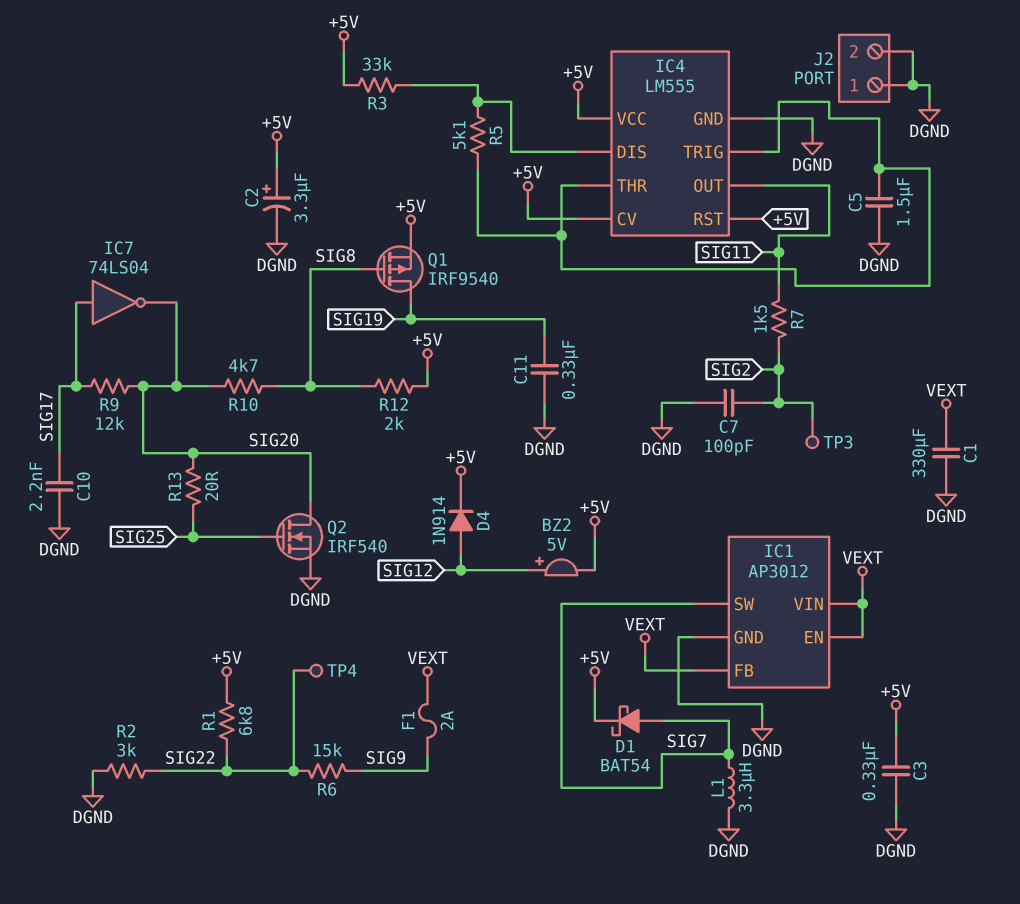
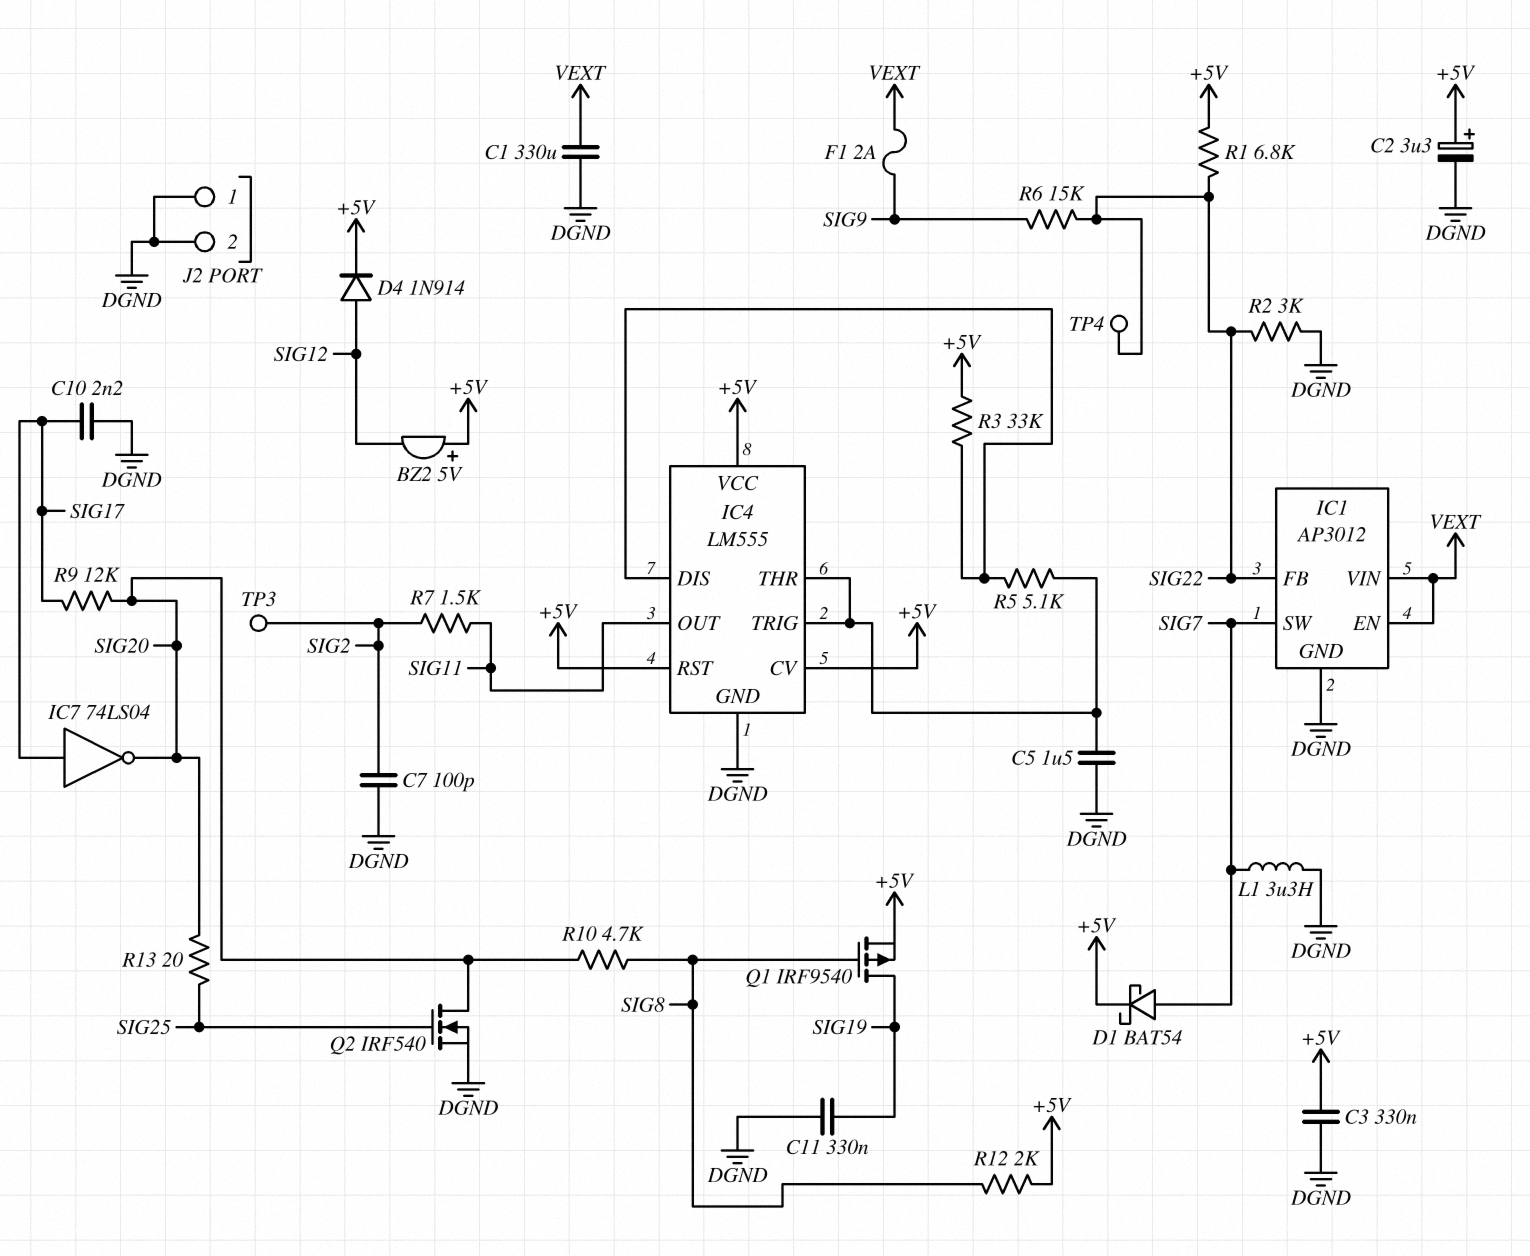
BZ2: buzzer 5V (plus SIG12, minus +5V) -> buzzer 5V (plus +5V, minus SIG12)
IC1 pin FB: VEXT -> SIG22

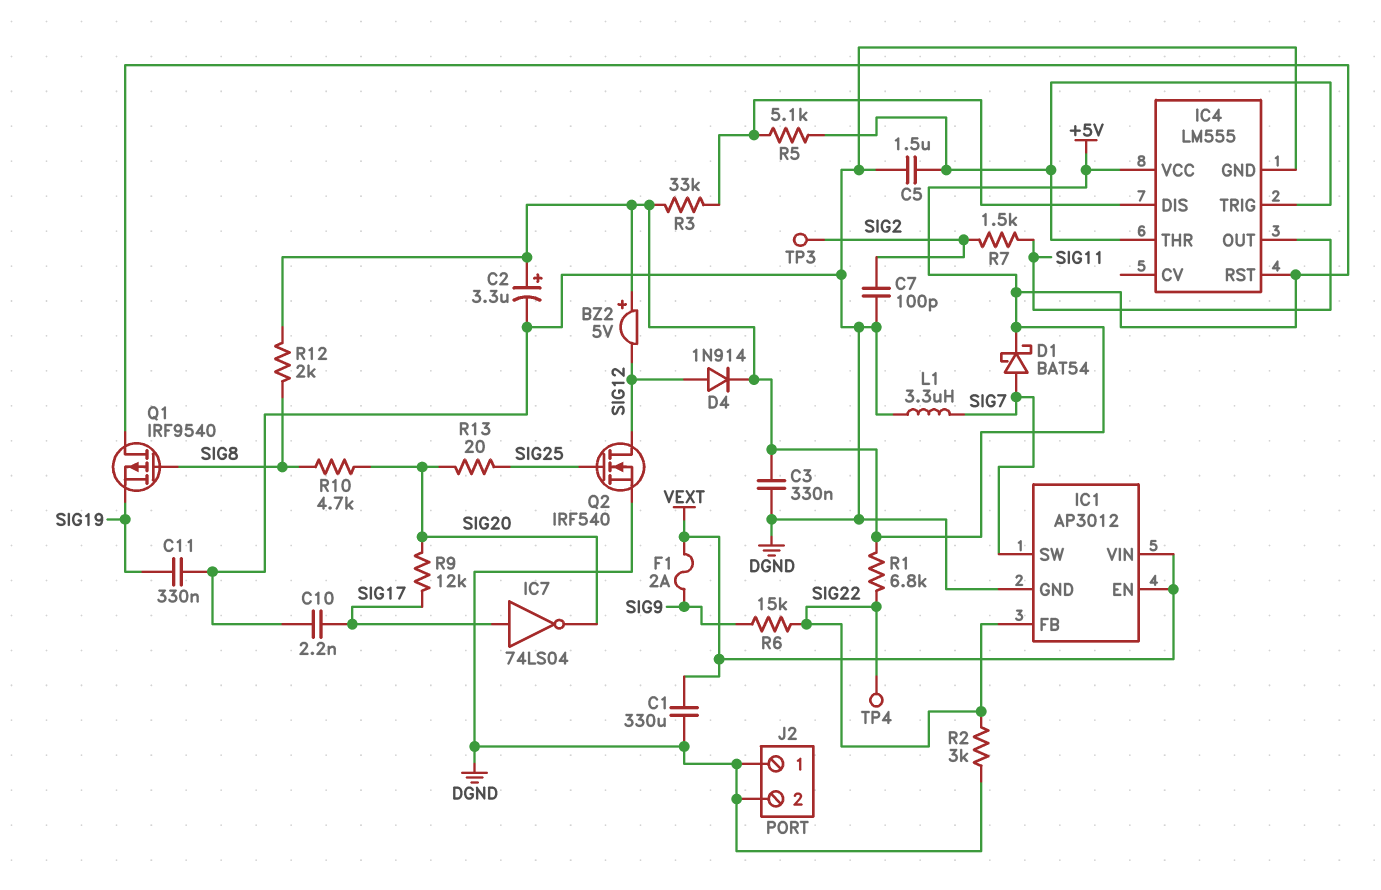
IC4 pin CV: +5V -> none
Q1: PMOS IRF9540 (G SIG8, D SIG19, S +5V) -> PMOS IRF9540 (G SIG8, D +5V, S SIG19)
Q2: NMOS IRF540 (G SIG25, D SIG20, S DGND) -> NMOS IRF540 (G SIG25, D SIG12, S DGND)

